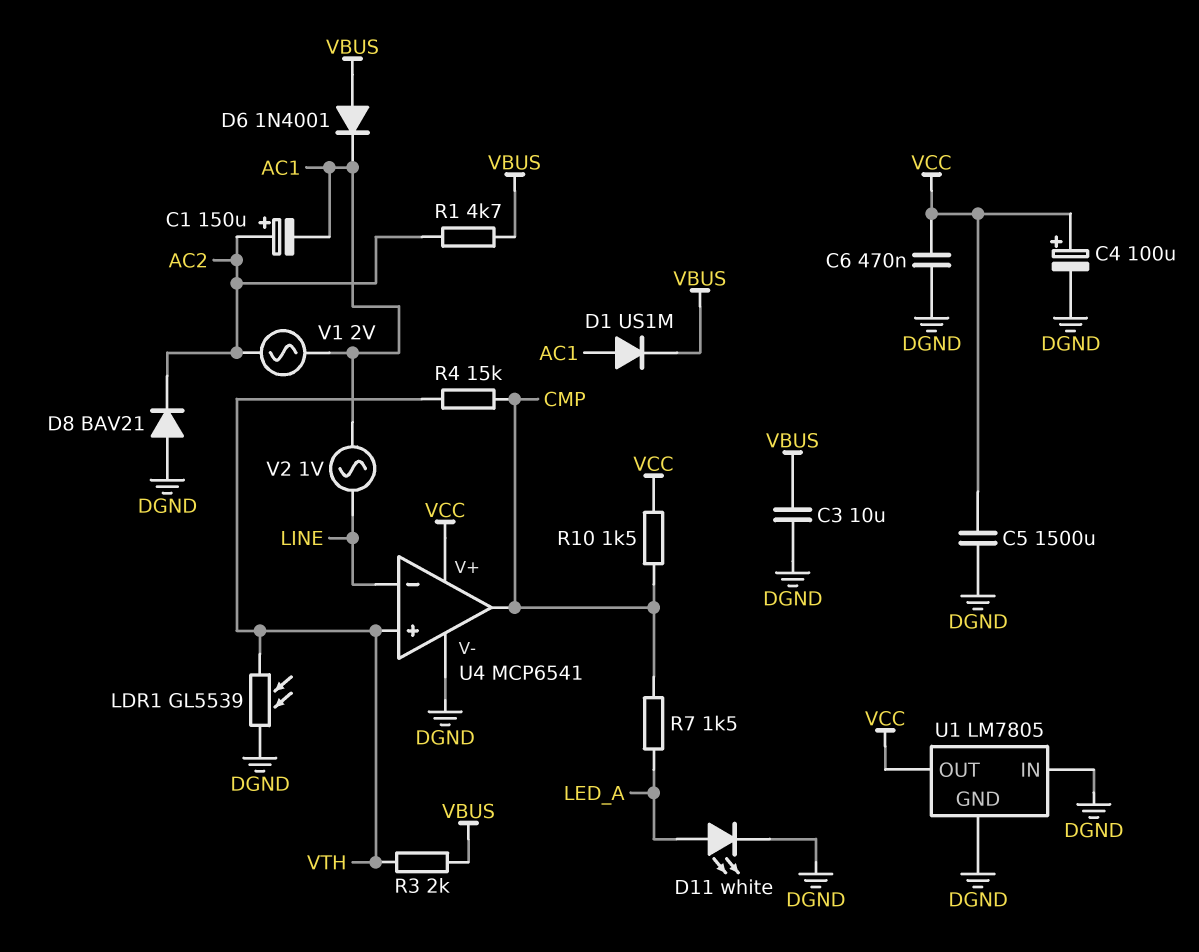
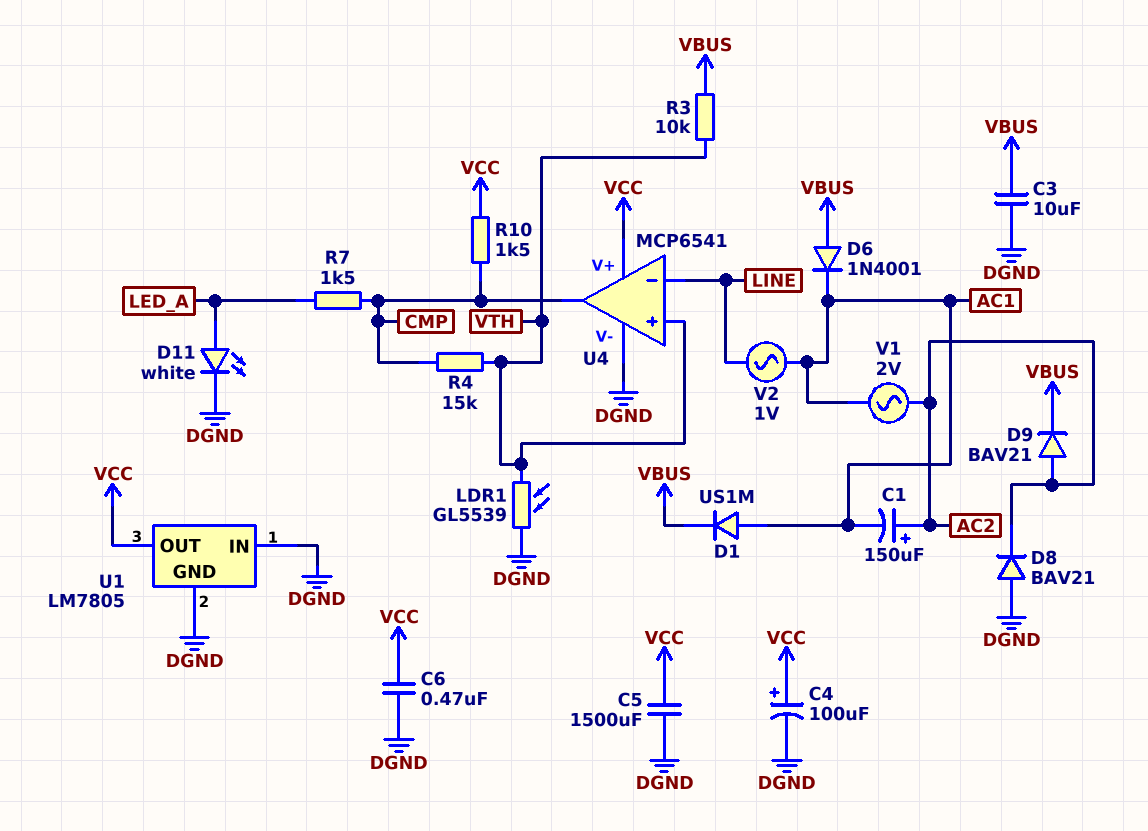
D9: none -> diode BAV21 (A AC2, K VBUS)
R1: 4.7k (AC2, VBUS) -> none
R3: 2k (VBUS, VTH) -> 10k (VBUS, VTH)

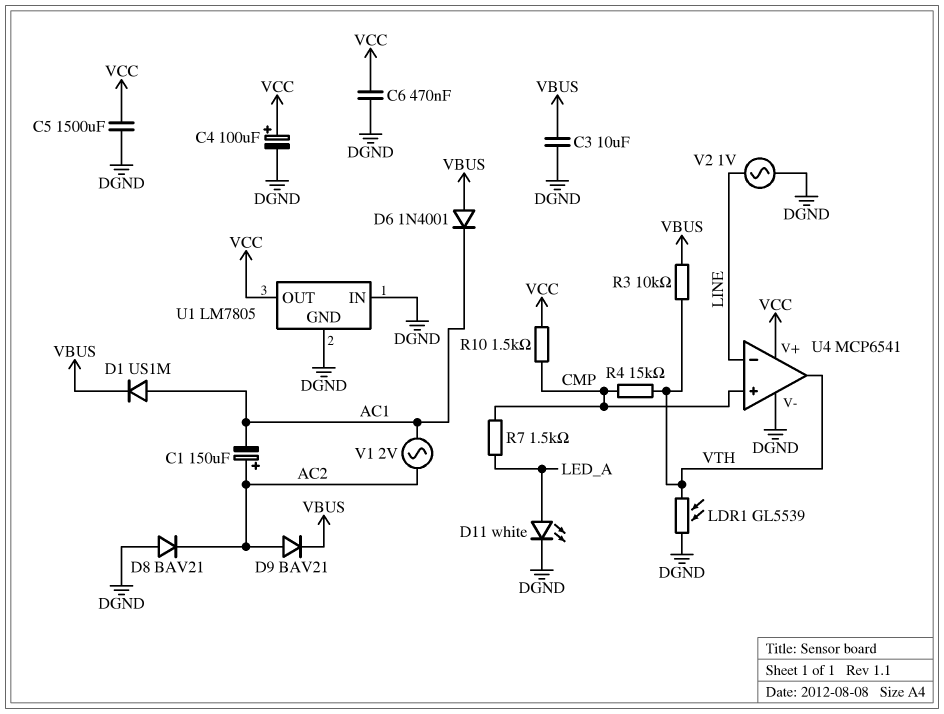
U4 pin in+: VTH -> CMP
U4 pin out: CMP -> VTH
V2: AC 1V (AC1, LINE) -> AC 1V (DGND, LINE)

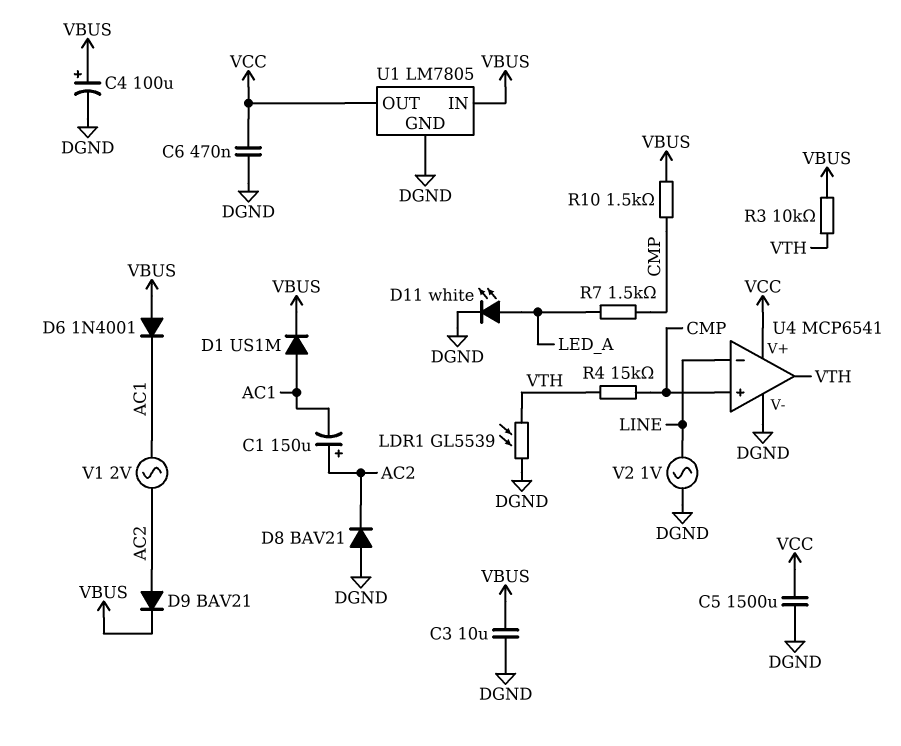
C4: 100uF (plus VCC, minus DGND) -> 100uF (plus VBUS, minus DGND)
R10: 1.5k (CMP, VCC) -> 1.5k (CMP, VBUS)
U1 pin IN: DGND -> VBUS

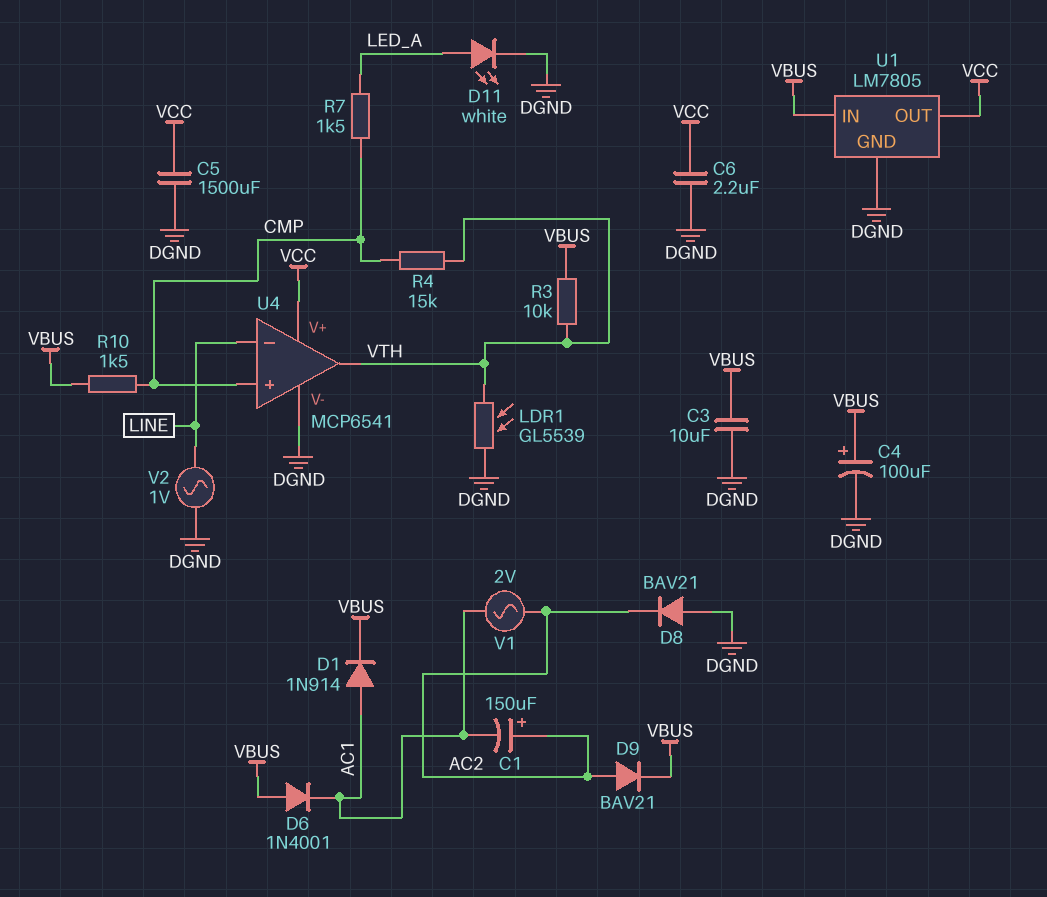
C6: 470nF (DGND, VCC) -> 2.2uF (DGND, VCC)
D1: diode US1M (A AC1, K VBUS) -> diode 1N914 (A AC1, K VBUS)

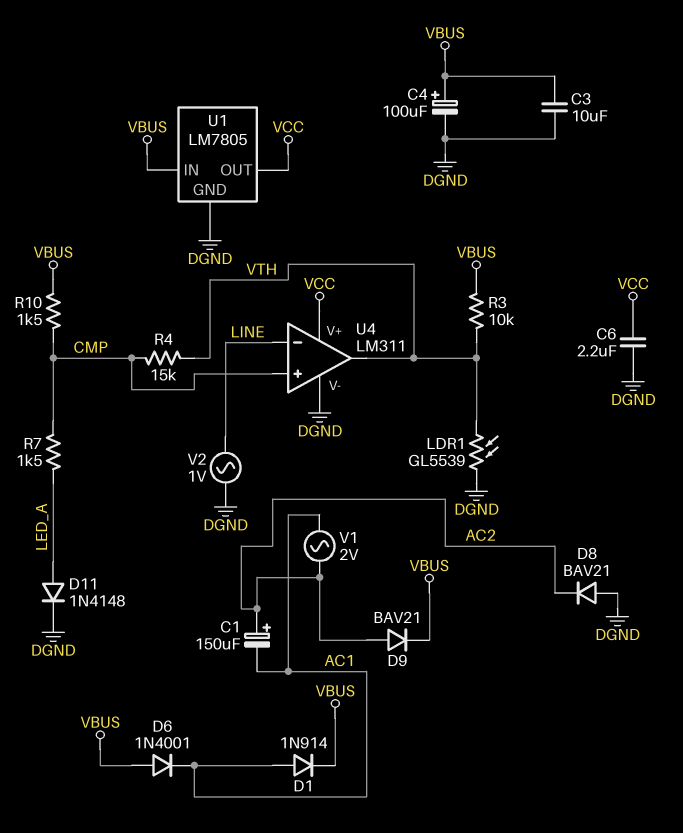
C5: 1500uF (DGND, VCC) -> none
D11: LED white (A LED_A, K DGND) -> diode 1N4148 (A LED_A, K DGND)
U4: MCP6541 -> LM311

